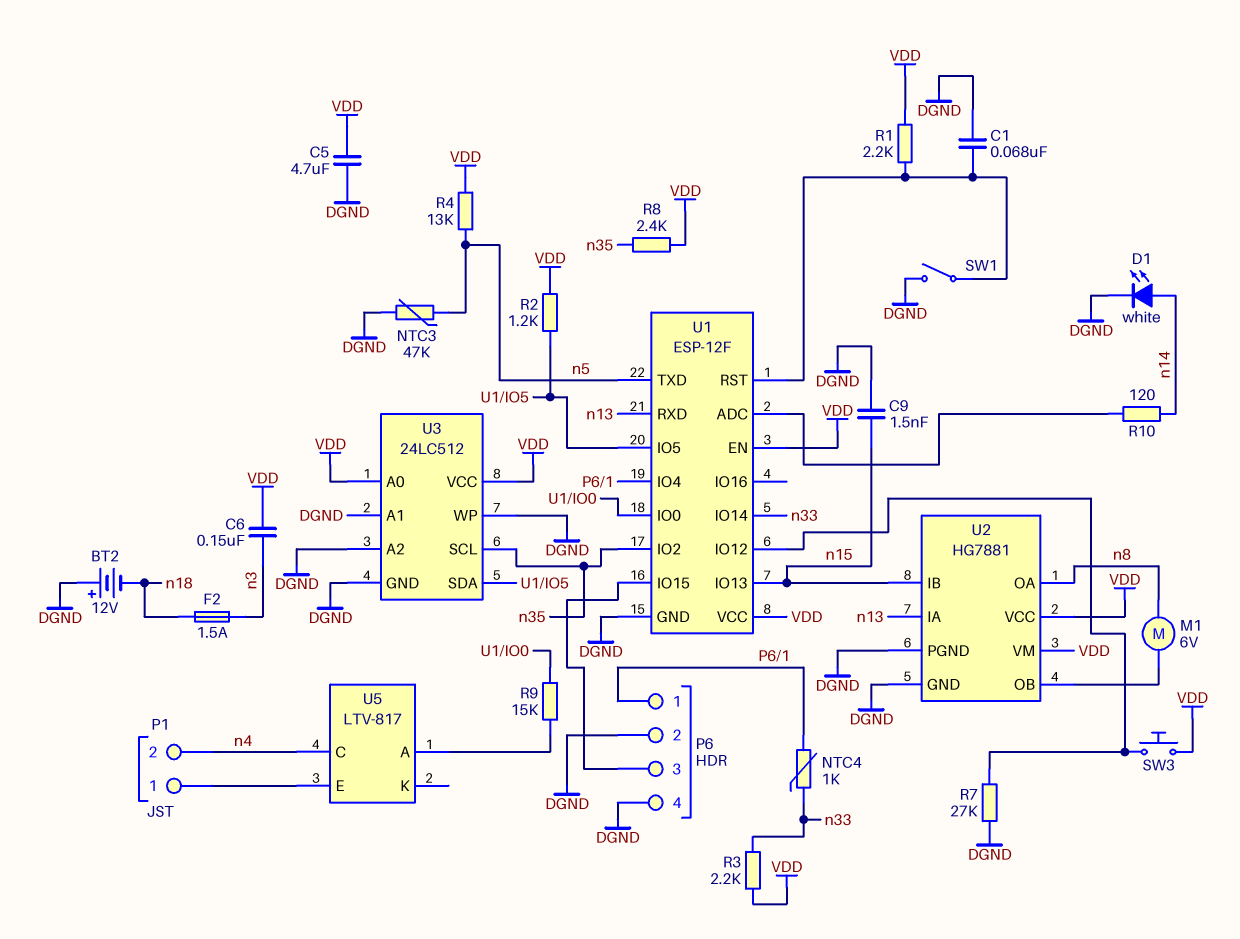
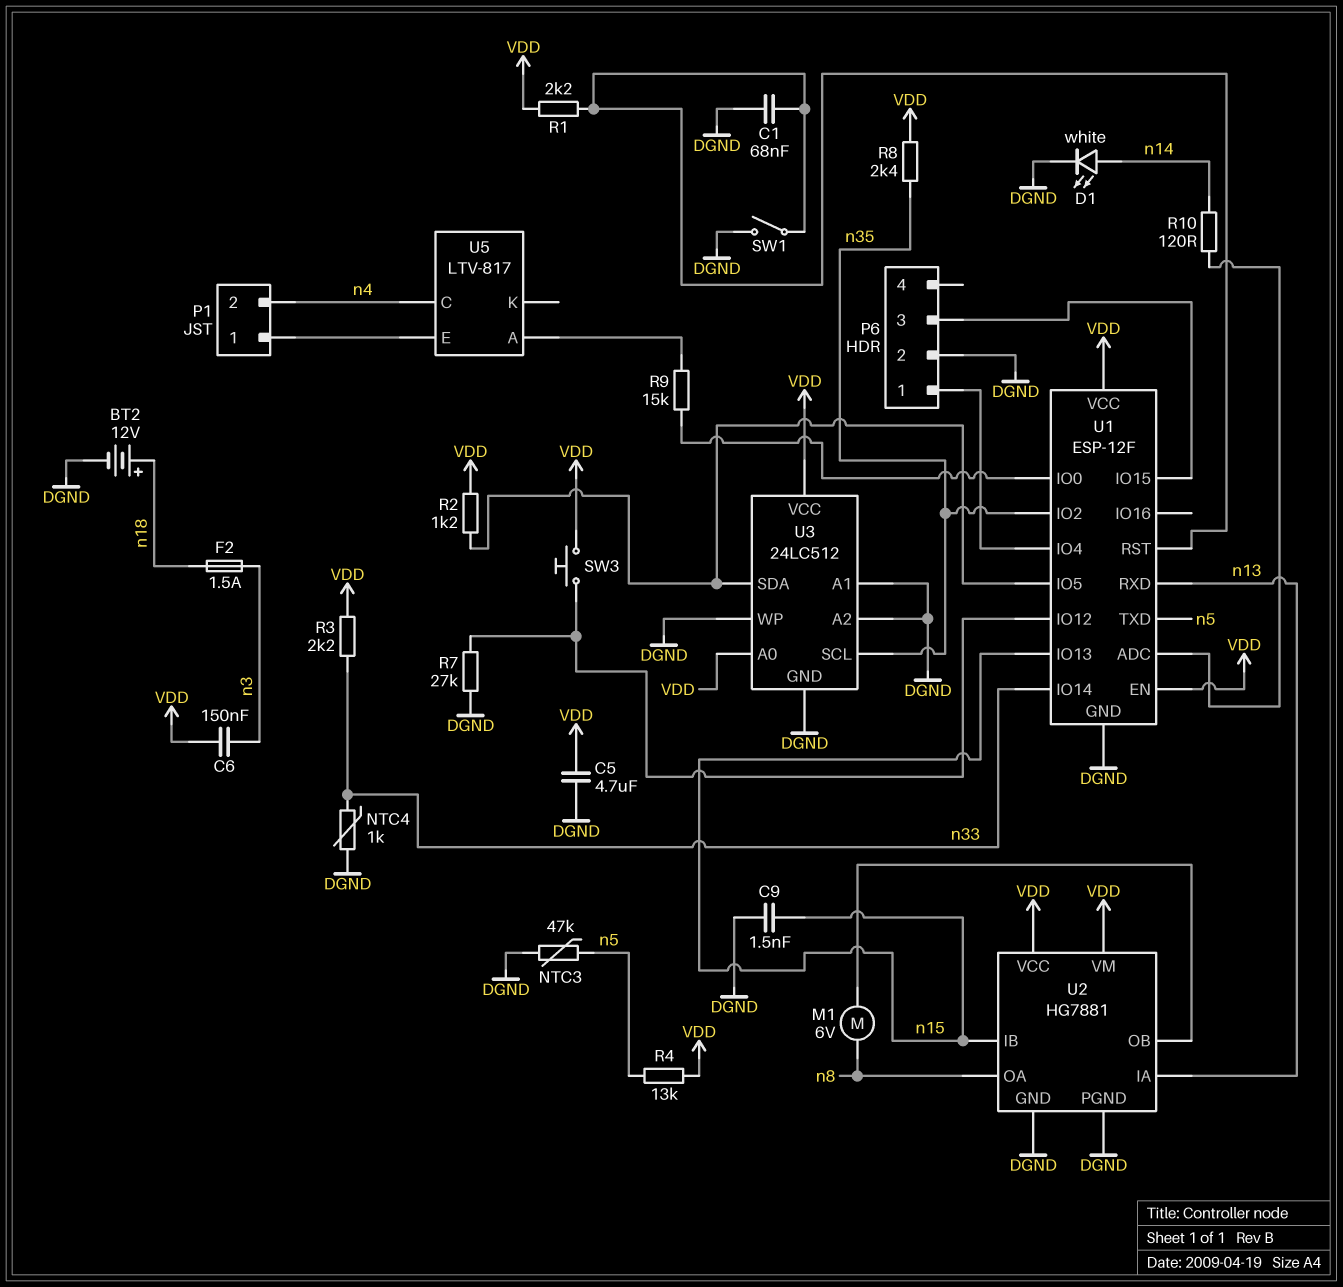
BT2: 12V (plus DGND, minus n18) -> 12V (plus n18, minus DGND)
NTC4: 1k (P6/1, n33) -> 1k (DGND, n33)
P6 pin 4: DGND -> none

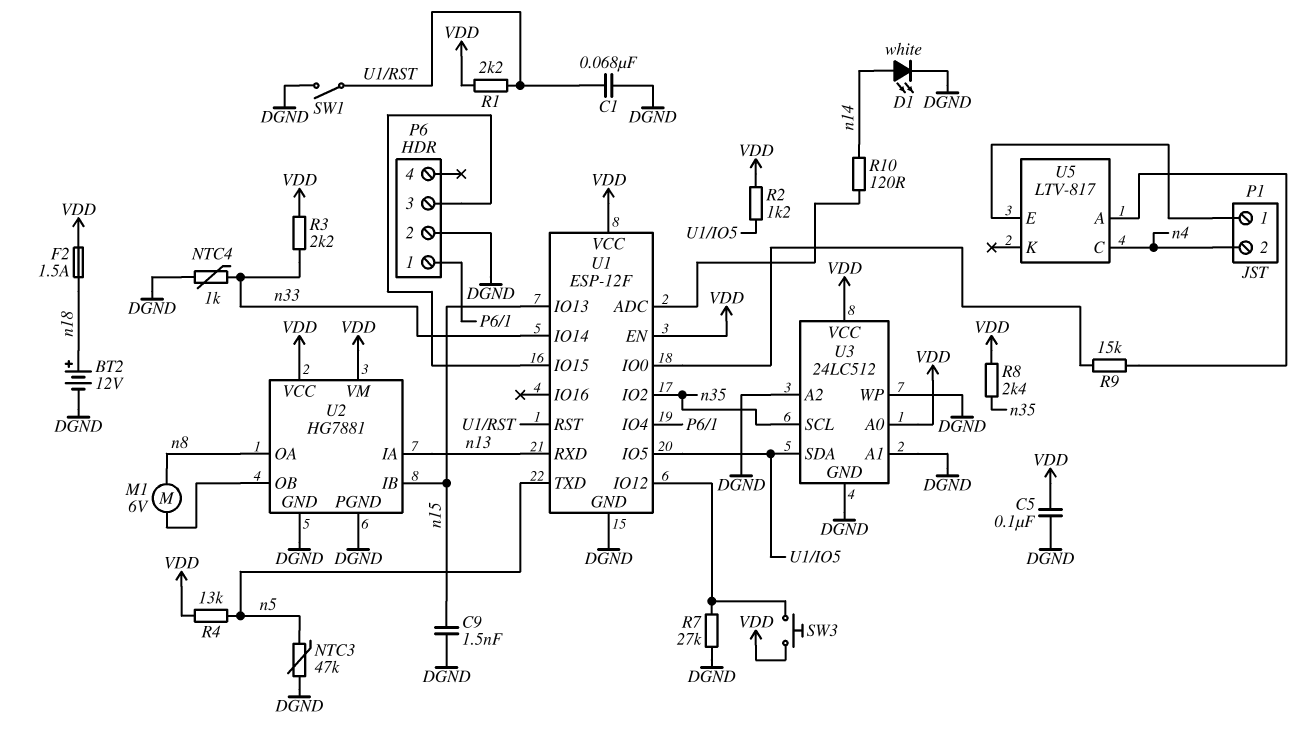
C5: 4.7uF (DGND, VDD) -> 100nF (DGND, VDD)
C6: 150nF (VDD, n3) -> none
F2: 1.5A (n3, n18) -> 1.5A (VDD, n18)

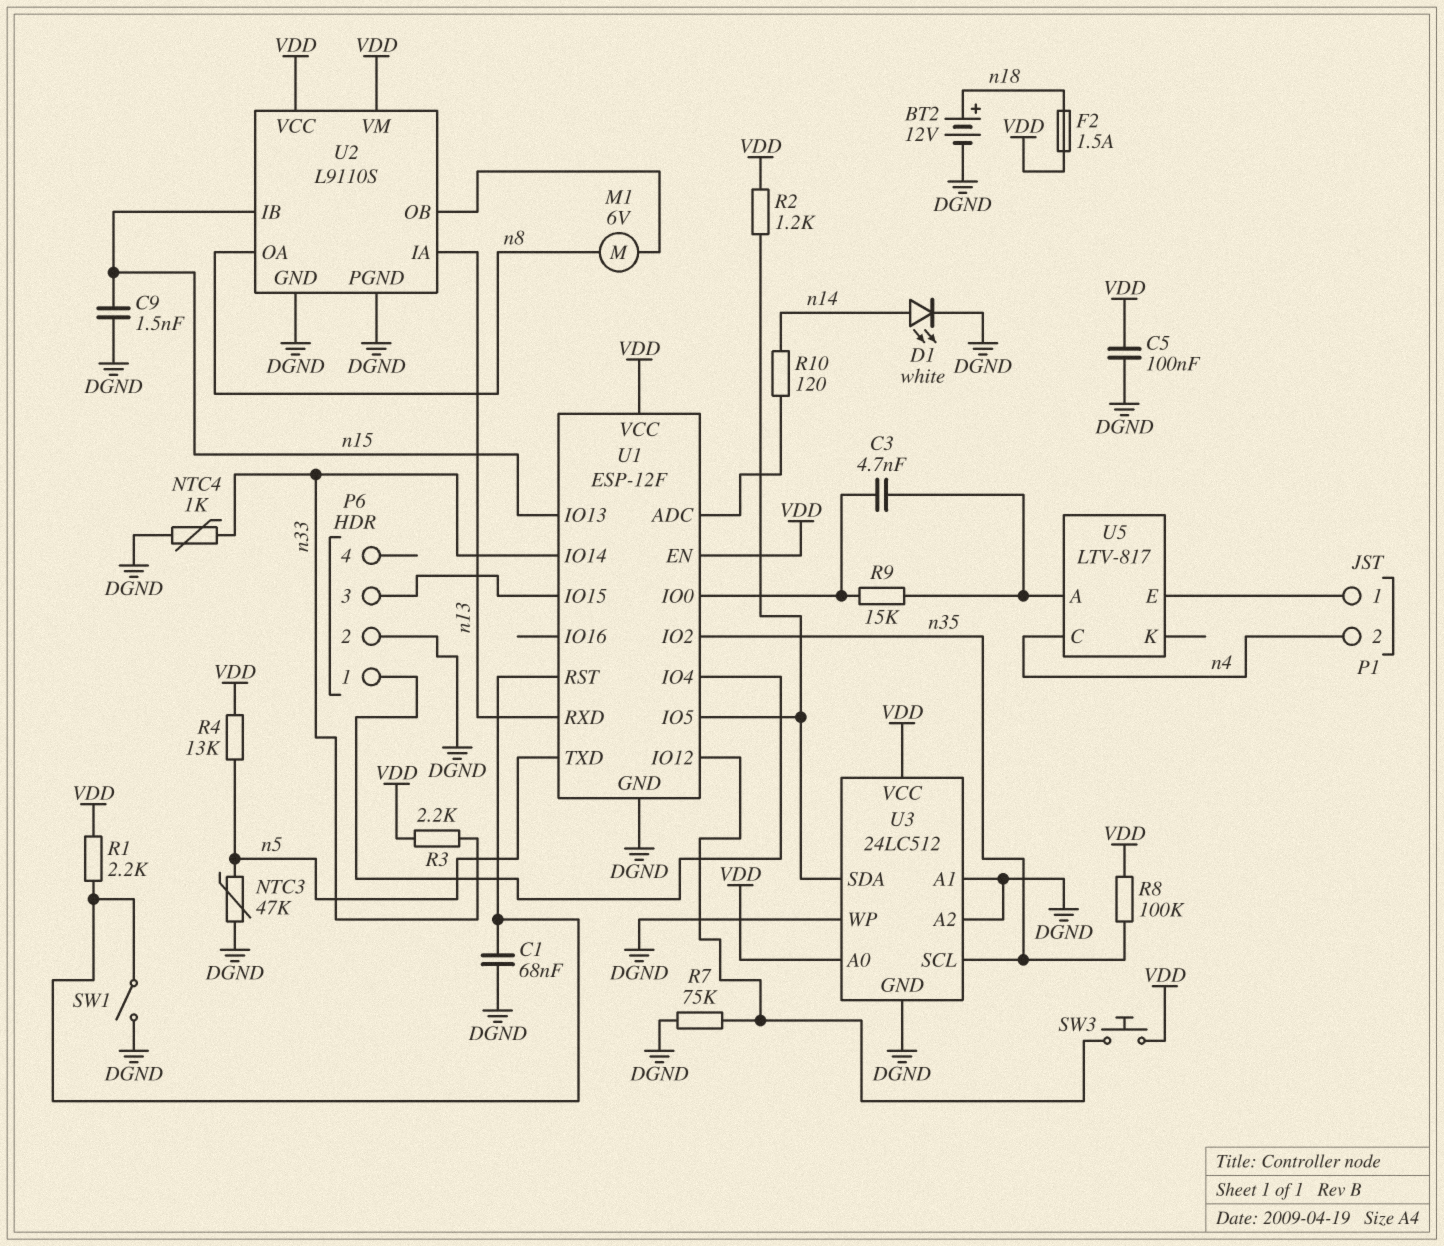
C3: none -> 4.7nF (U1/IO0, U5/A)
R7: 27k (DGND, U1/IO12) -> 75k (DGND, U1/IO12)
R8: 2.4k (VDD, n35) -> 100k (VDD, n35)
U2: HG7881 -> L9110S

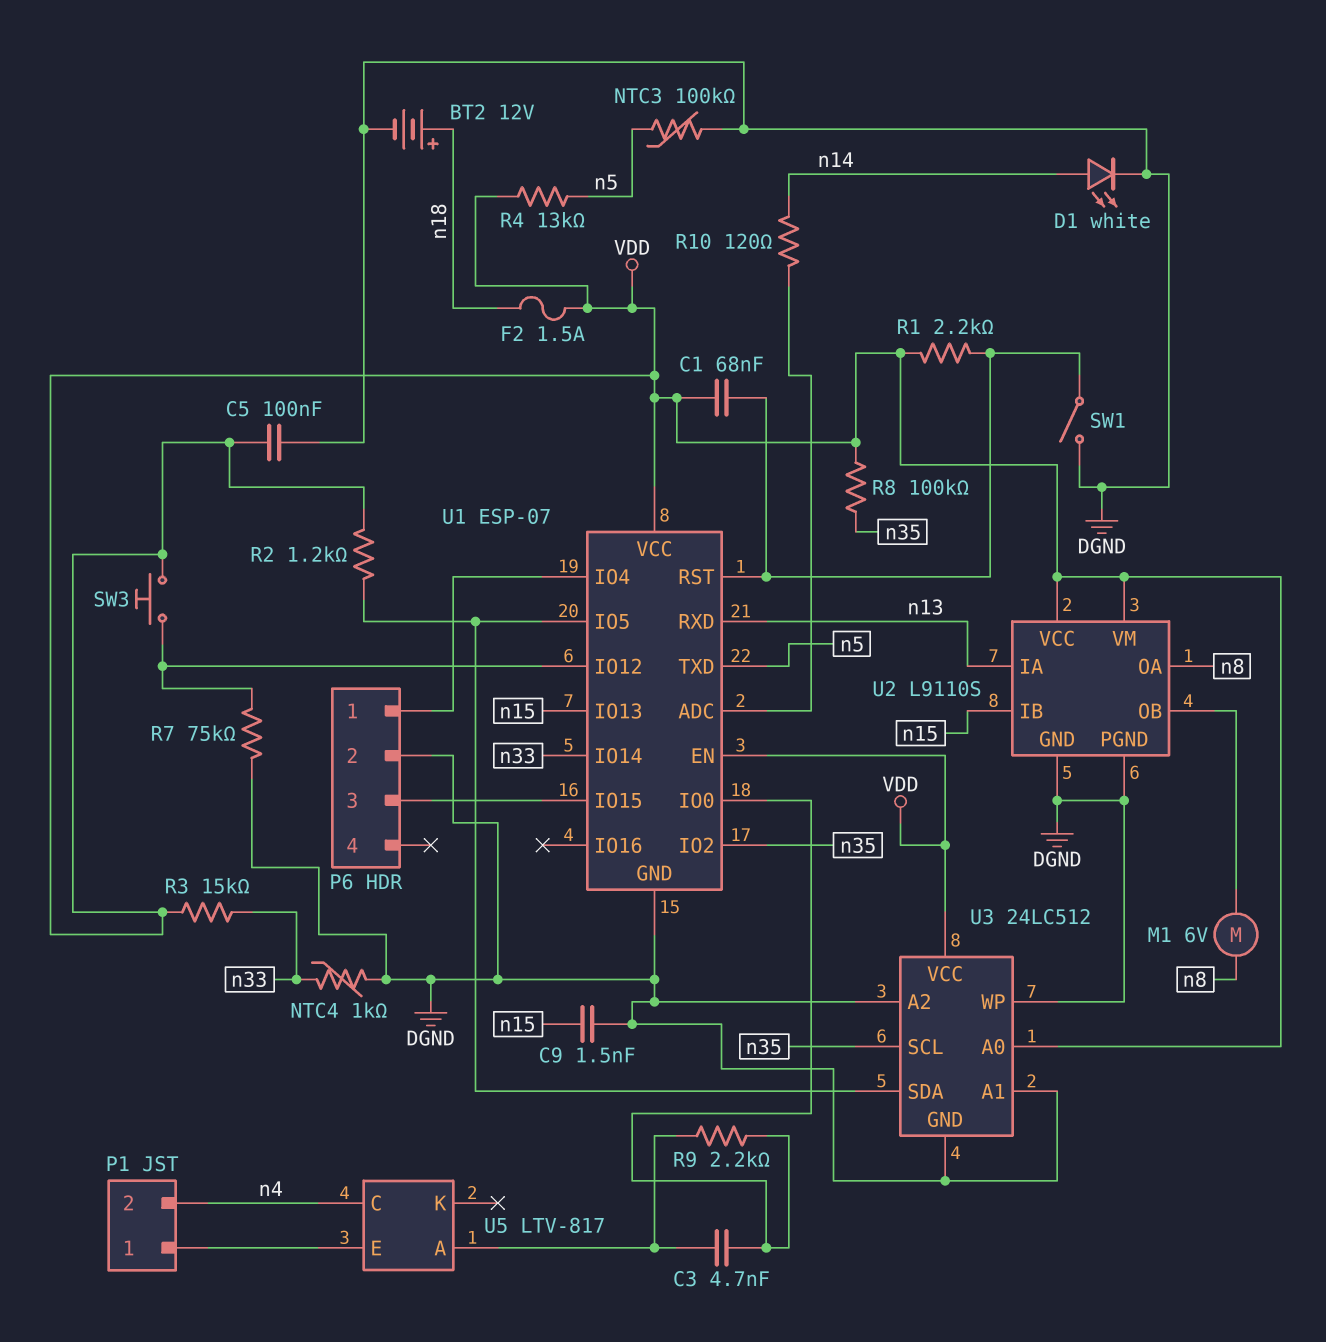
C1: 68nF (DGND, U1/RST) -> 68nF (U1/RST, VDD)
NTC3: 47k (DGND, n5) -> 100k (DGND, n5)
R3: 2.2k (VDD, n33) -> 15k (VDD, n33)
R9: 15k (U1/IO0, U5/A) -> 2.2k (U1/IO0, U5/A)
U1: ESP-12F -> ESP-07

